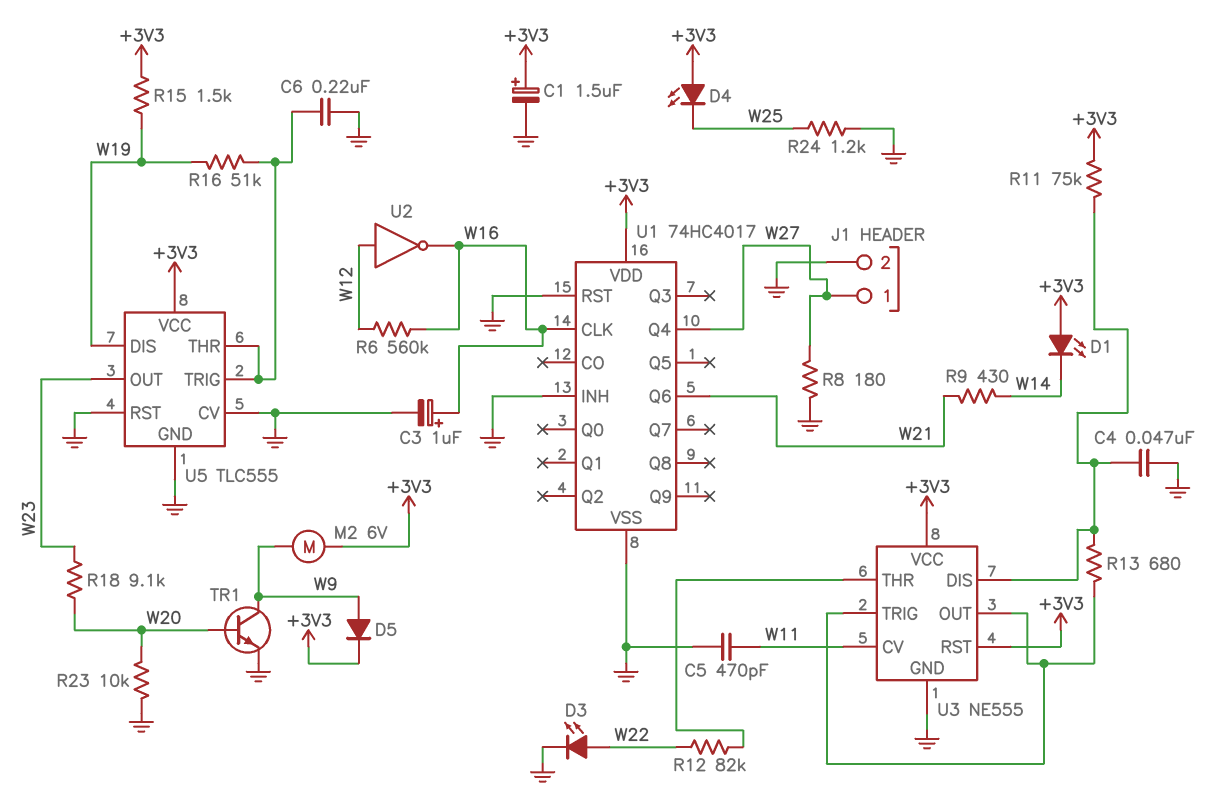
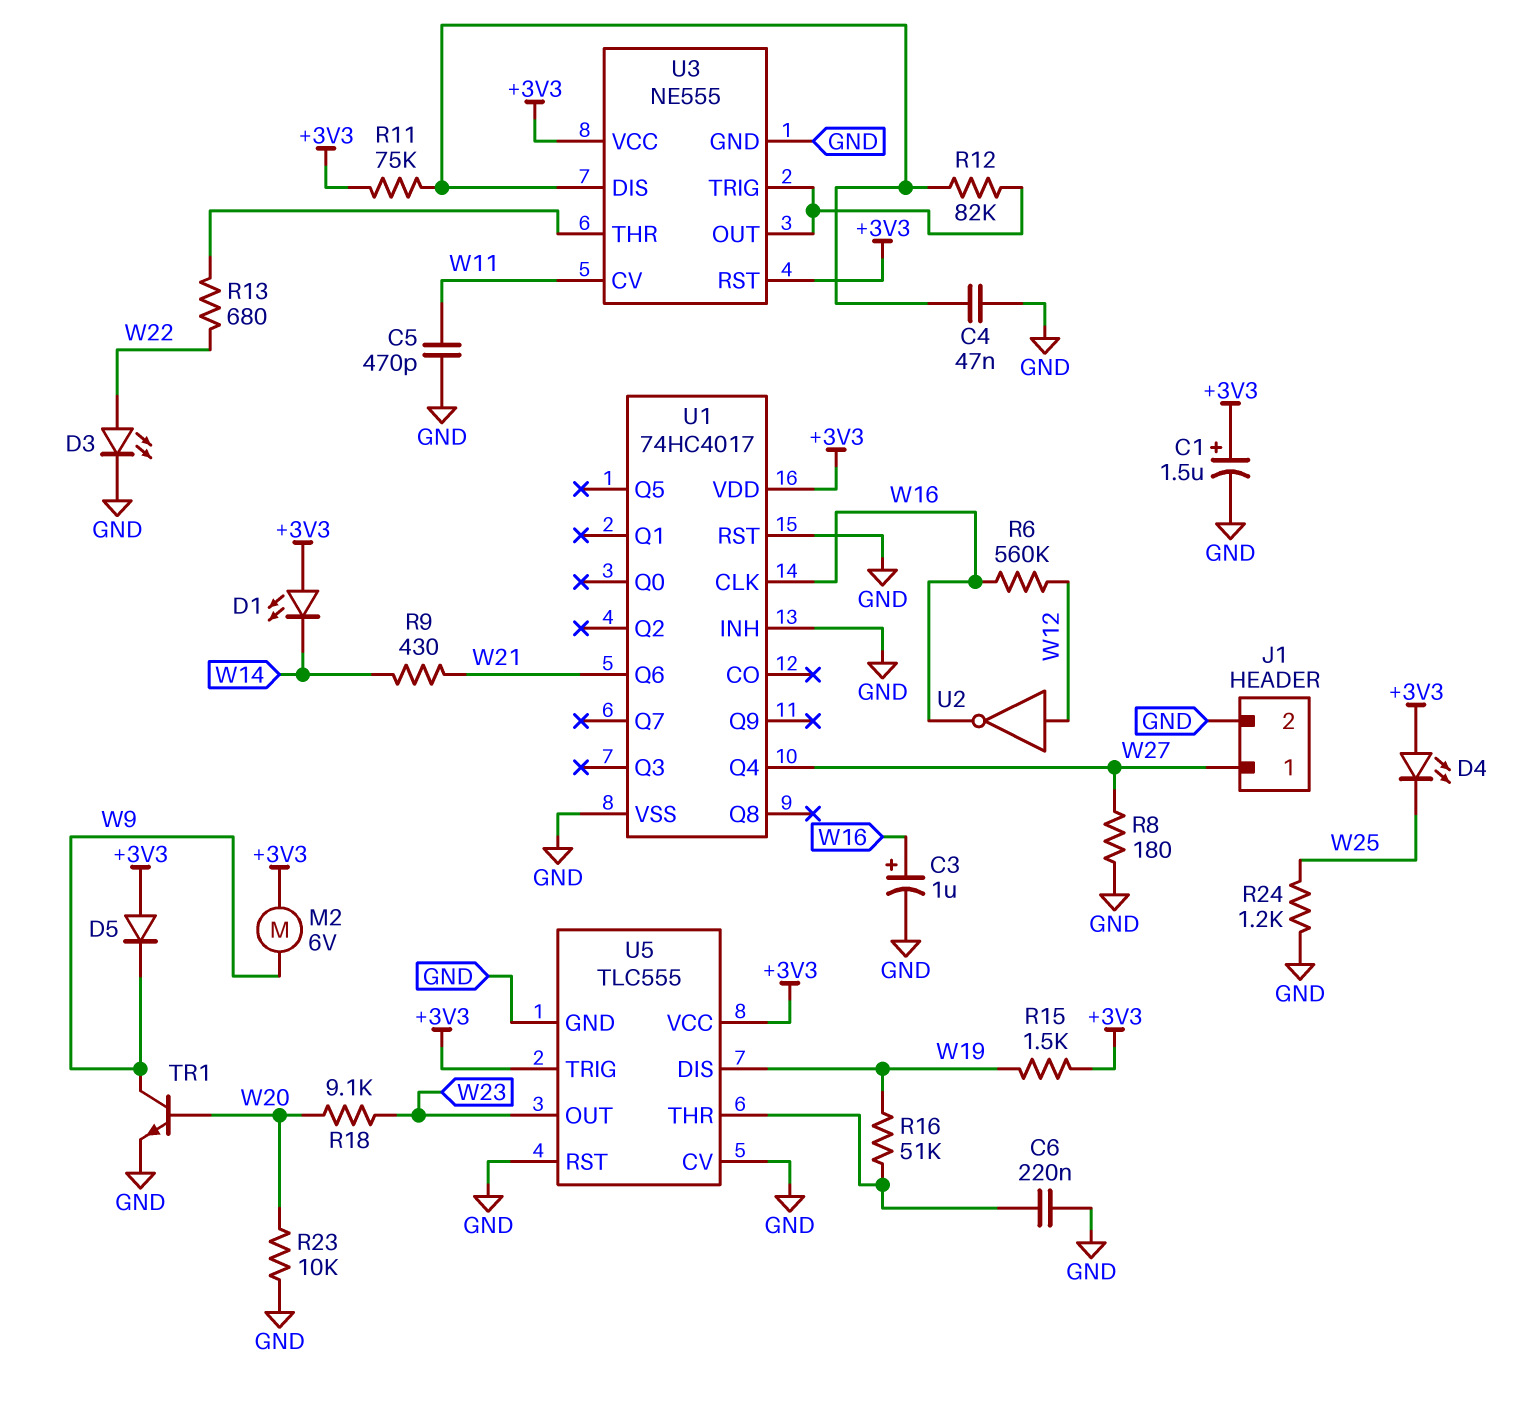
D5: diode (A W9, K +3V3) -> diode (A +3V3, K W9)
R12: 82k (U3/THR, W22) -> 82k (U3/DIS, U3/OUT)
R13: 680 (U3/DIS, U3/OUT) -> 680 (U3/THR, W22)
U5 pin TRIG: U5/THR -> +3V3

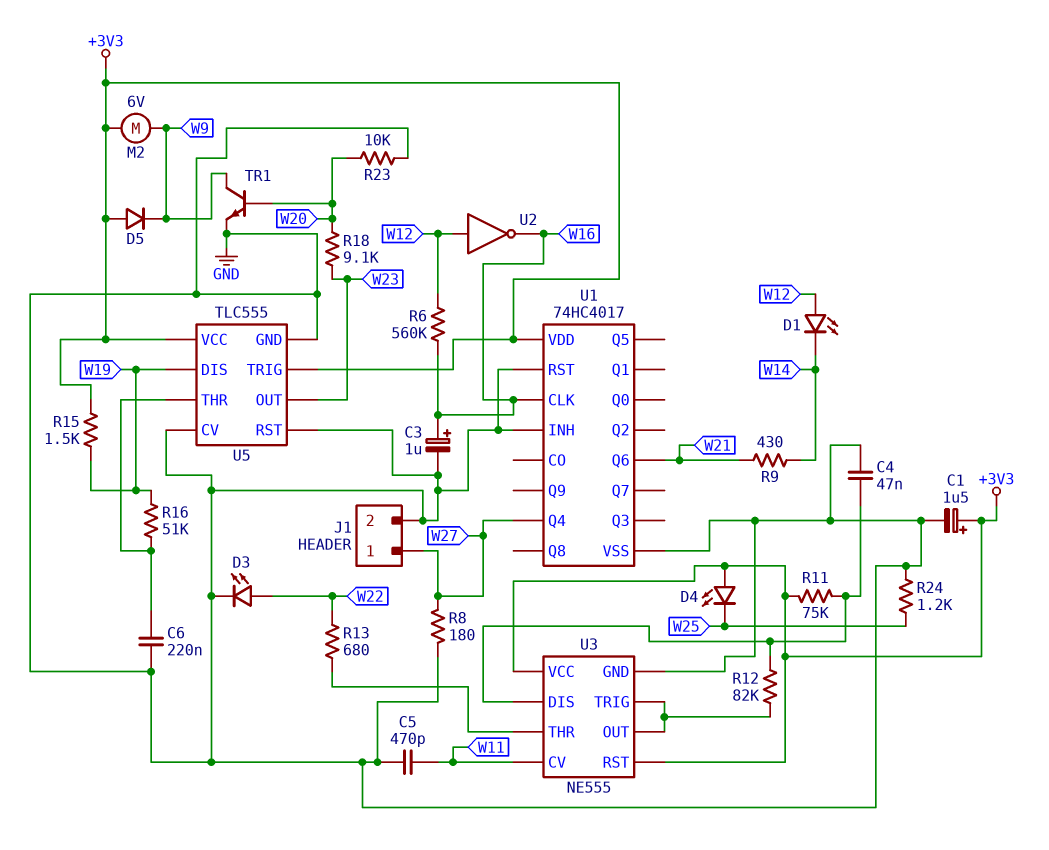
D1: LED (A +3V3, K W14) -> LED (A W12, K W14)

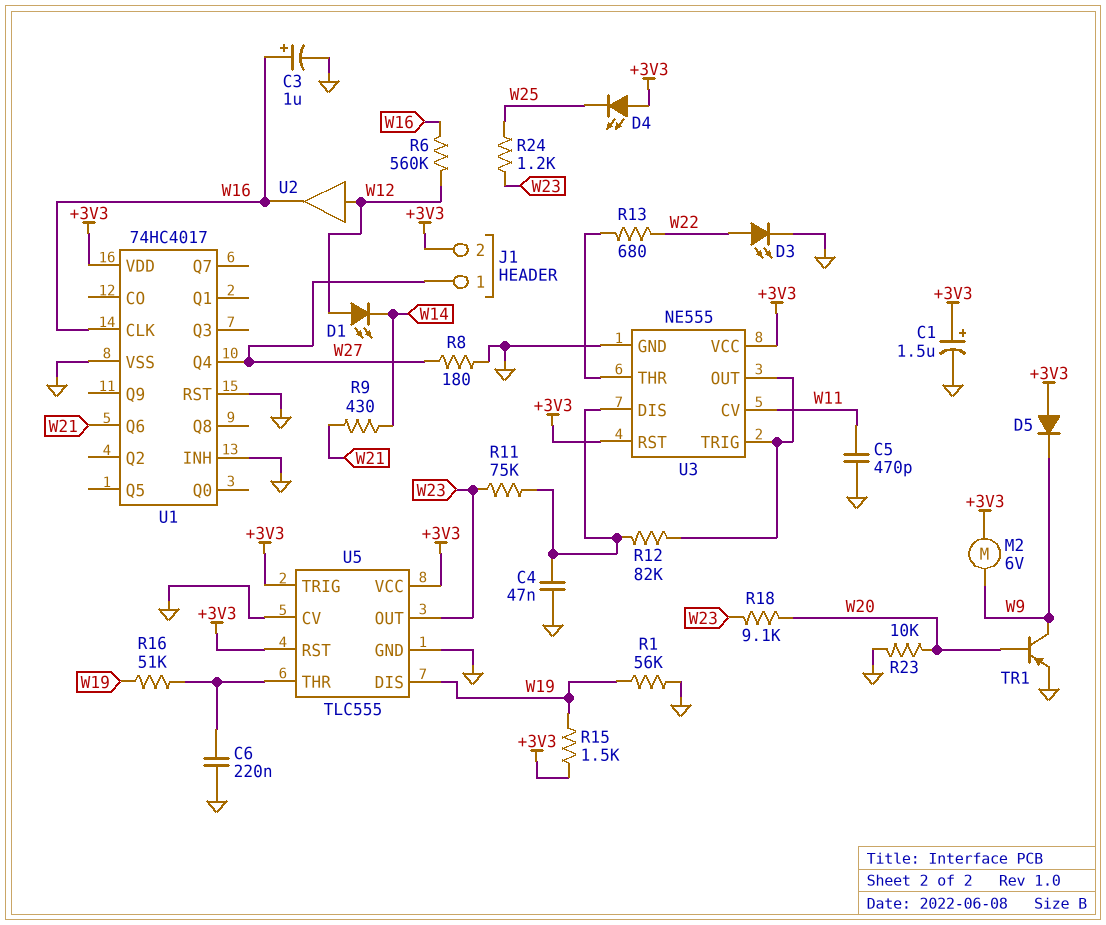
J1 pin 2: GND -> +3V3
R1: none -> 56k (GND, W19)
R11: 75k (+3V3, U3/DIS) -> 75k (U3/DIS, W23)
R24: 1.2k (GND, W25) -> 1.2k (W23, W25)
TR1: NPN (B W20, C W9, E GND) -> PNP (B W20, C W9, E GND)
U2: NOT (in W12, out W16) -> buffer (in W12, out W16)
U5 pin RST: GND -> +3V3

